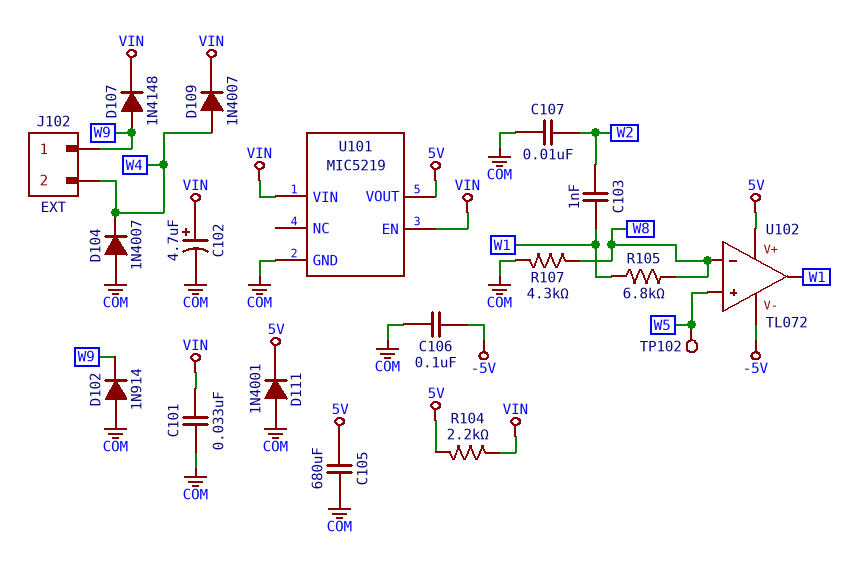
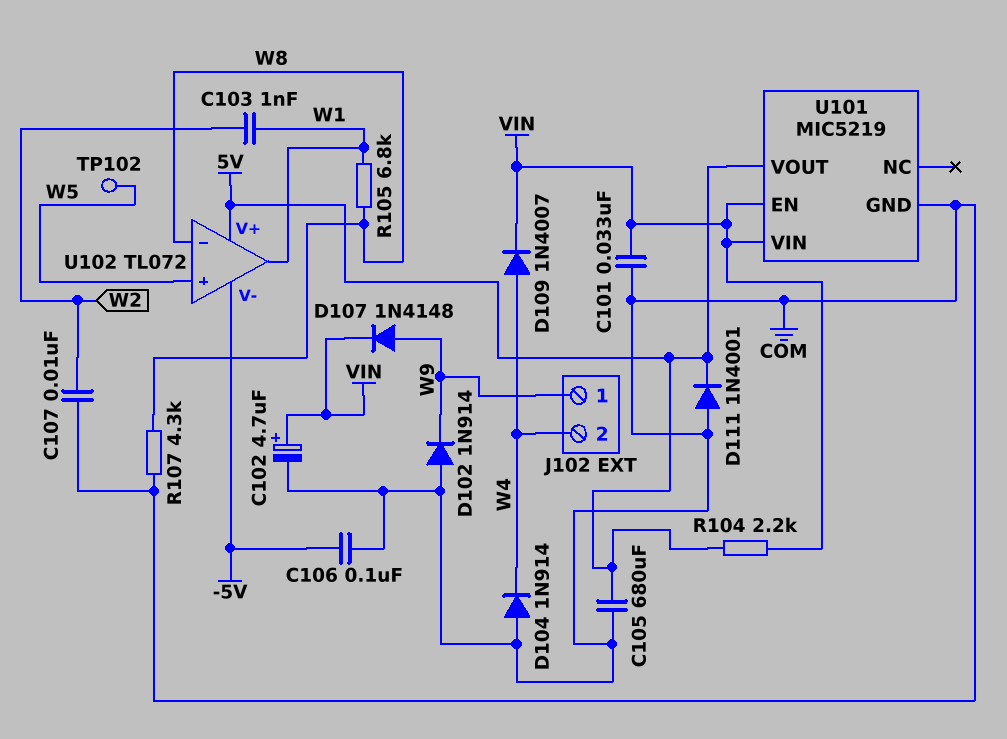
D104: diode 1N4007 (A COM, K W4) -> diode 1N914 (A COM, K W4)

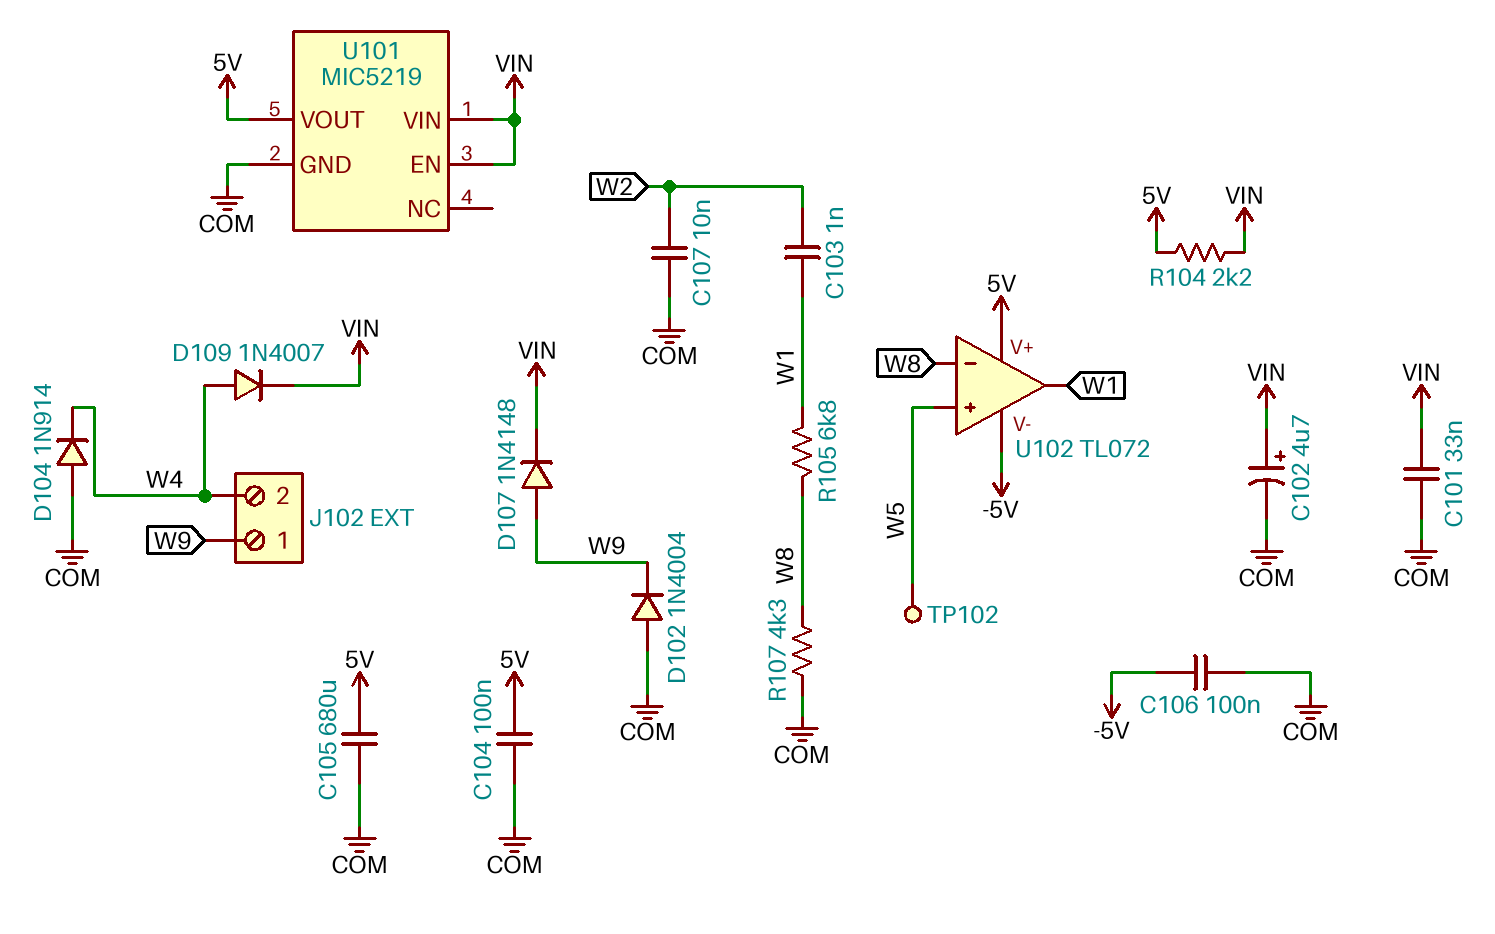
C104: none -> 100nF (5V, COM)
D102: diode 1N914 (A COM, K W9) -> diode 1N4004 (A COM, K W9)
D111: diode 1N4001 (A COM, K 5V) -> none

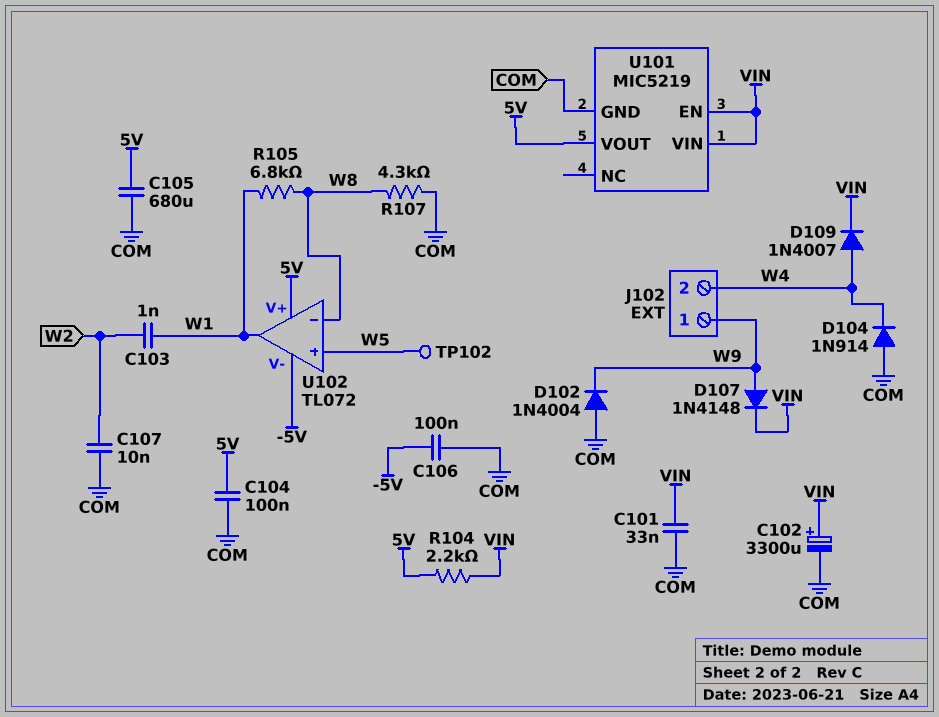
C102: 4.7uF (plus VIN, minus COM) -> 3300uF (plus VIN, minus COM)

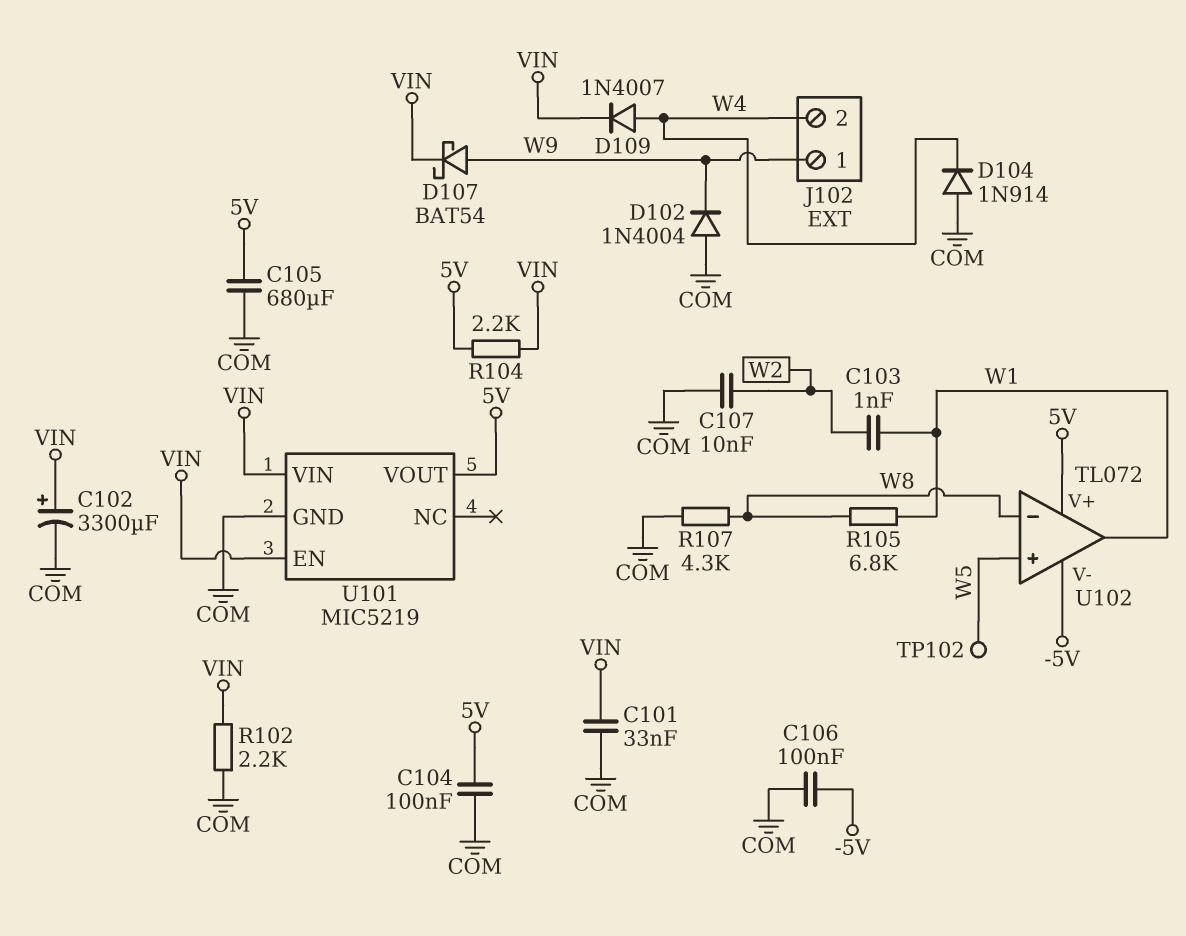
D107: diode 1N4148 (A W9, K VIN) -> schottky BAT54 (A W9, K VIN)
R102: none -> 2.2k (COM, VIN)

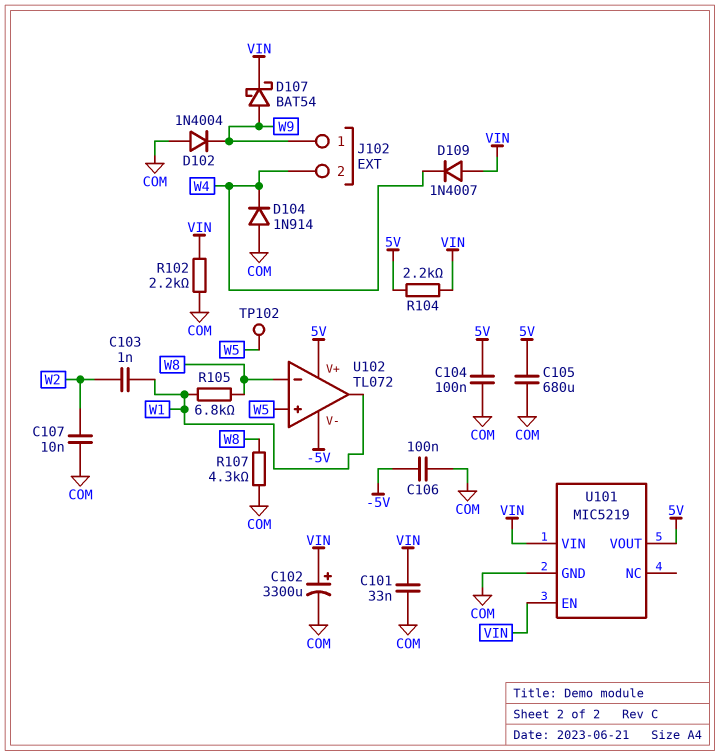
D109: diode 1N4007 (A W4, K VIN) -> diode 1N4007 (A VIN, K W4)

